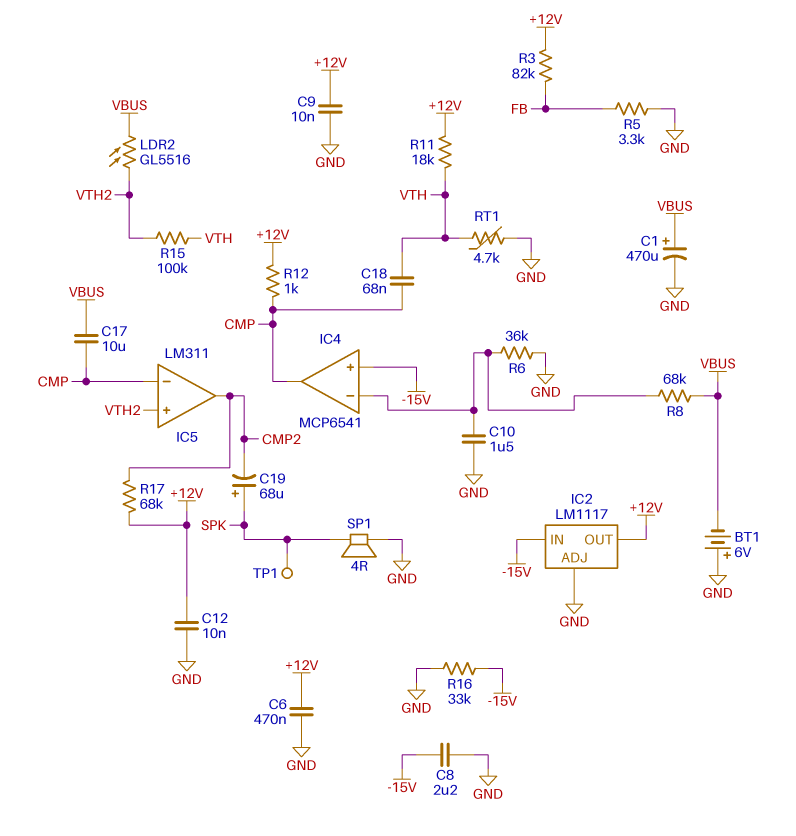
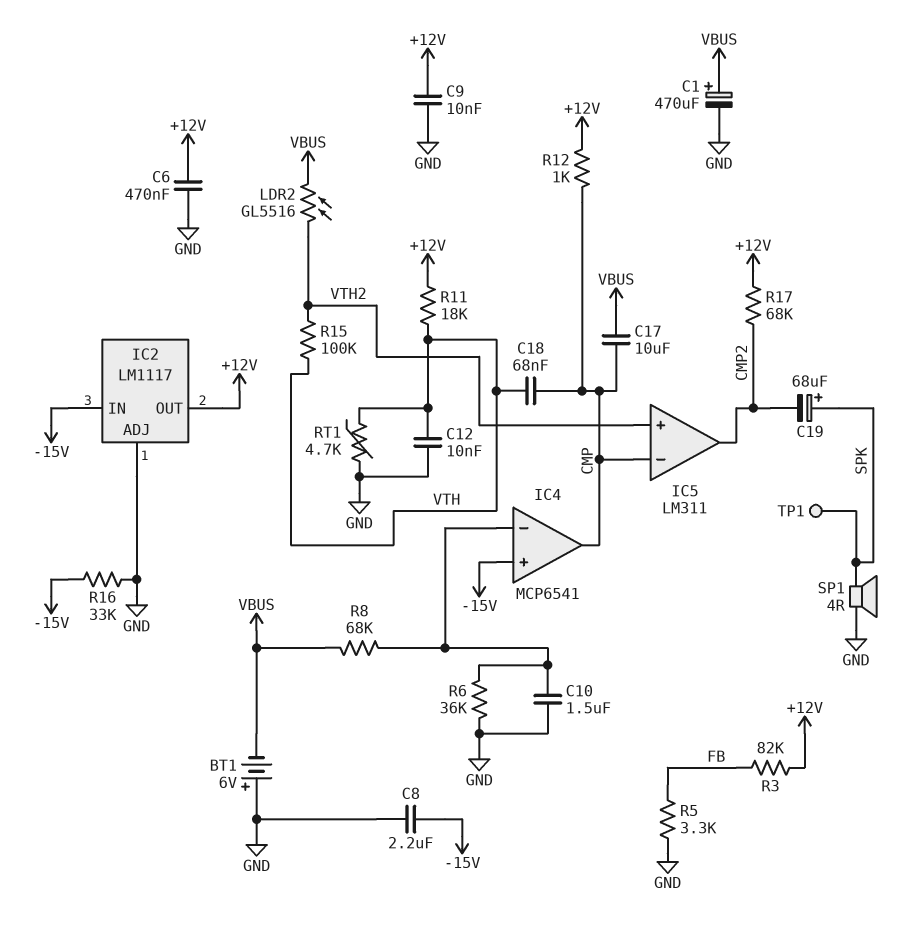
C12: 10nF (+12V, GND) -> 10nF (GND, VTH)

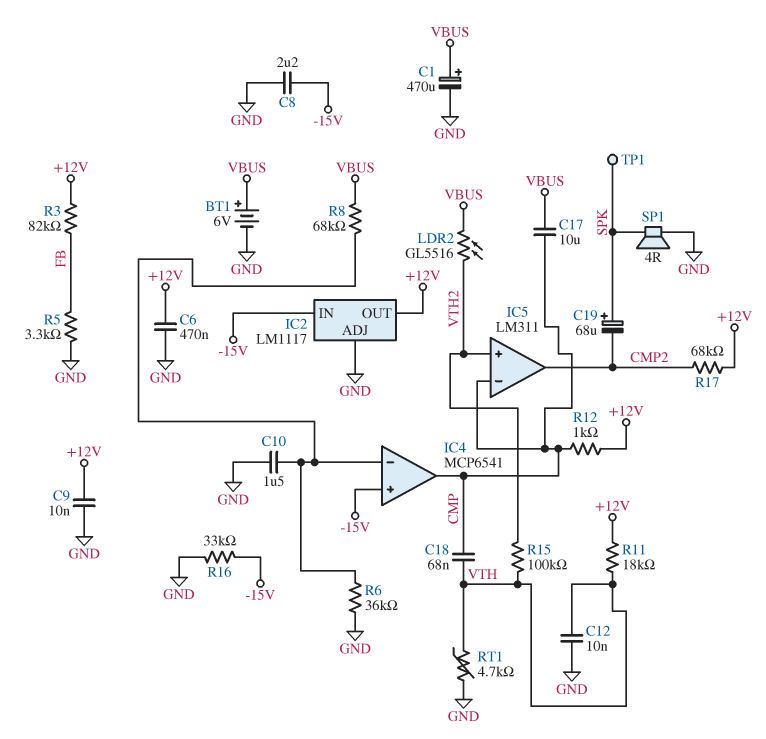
BT1: 6V (plus GND, minus VBUS) -> 6V (plus VBUS, minus GND)

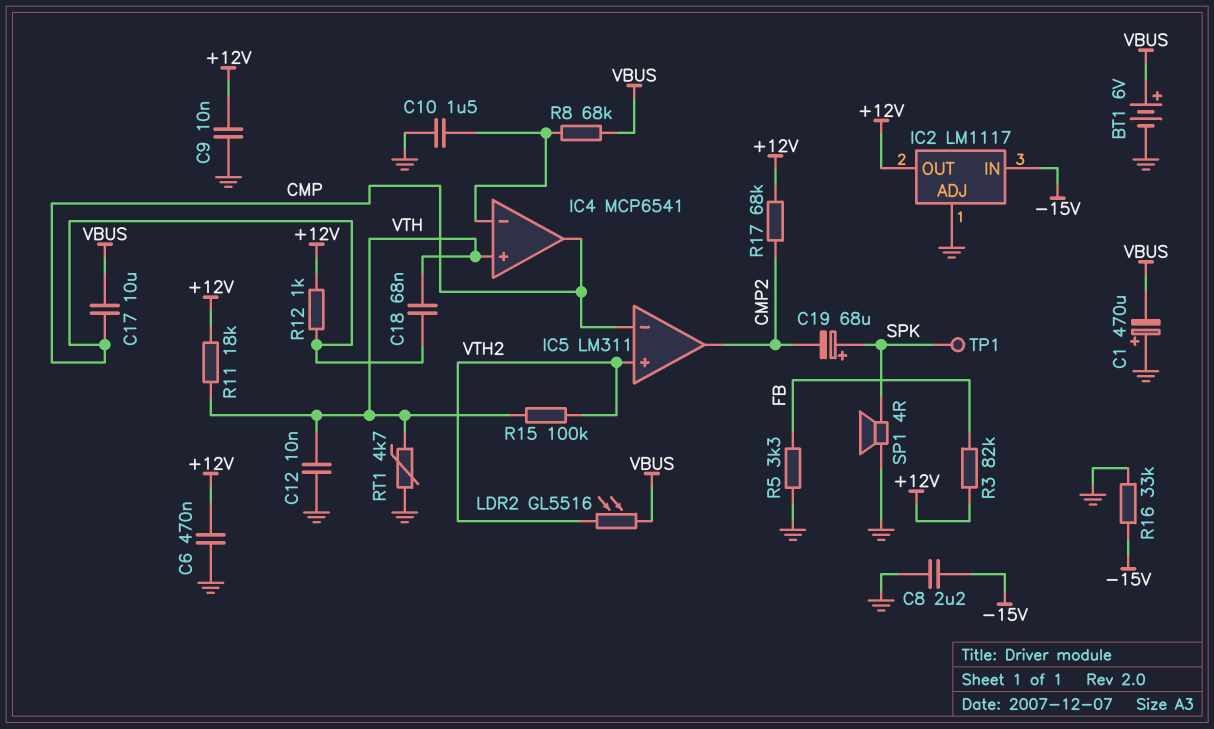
C1: 470uF (plus VBUS, minus GND) -> 470uF (plus GND, minus VBUS)
IC4 pin in+: -15V -> VTH
R6: 36k (GND, IC4/in-) -> none

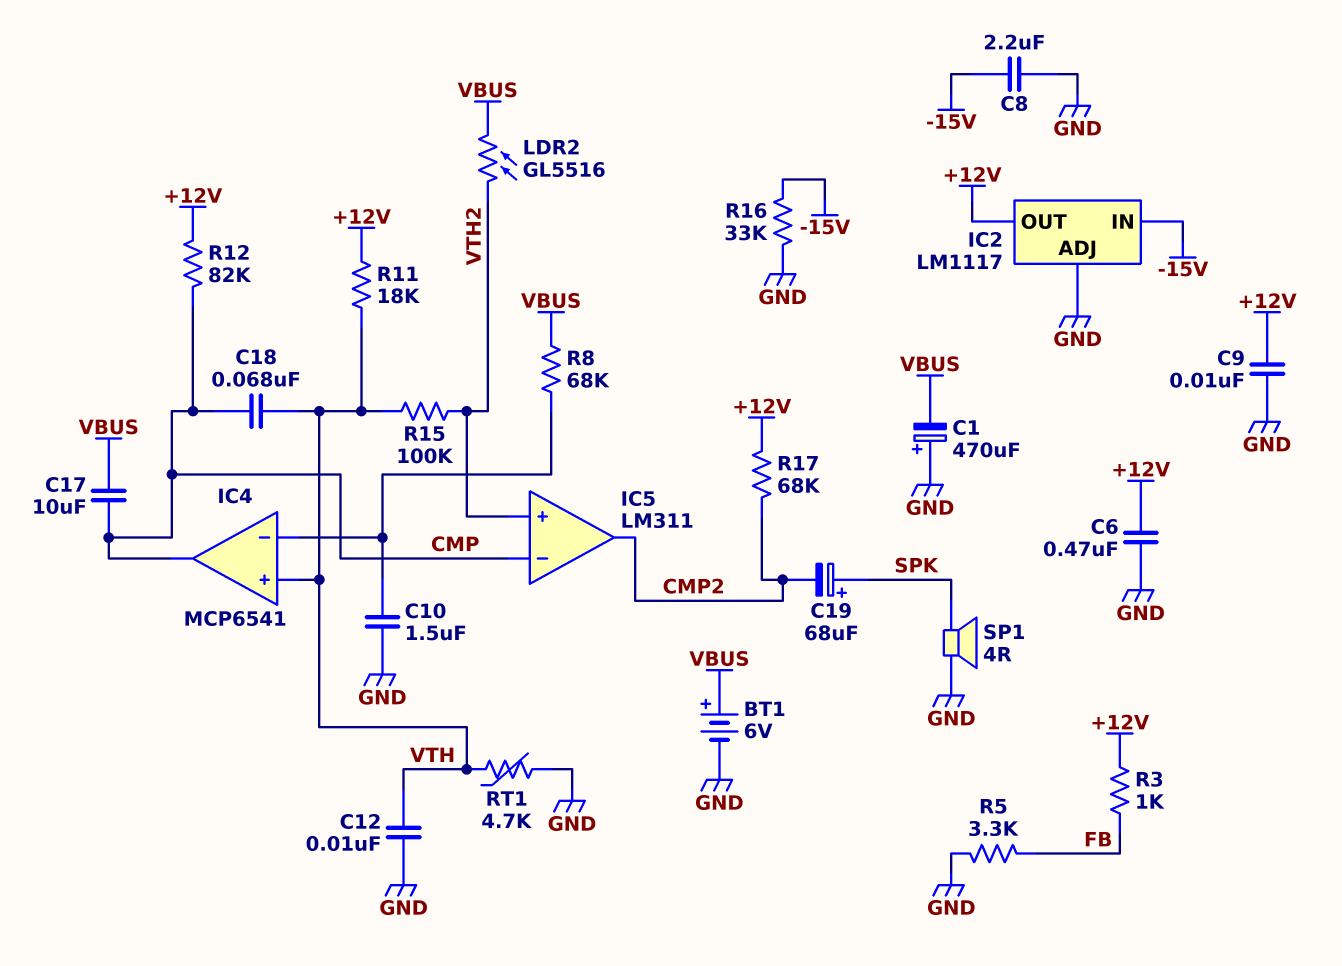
R3: 82k (+12V, FB) -> 1k (+12V, FB)
R12: 1k (+12V, CMP) -> 82k (+12V, CMP)
TP1: test point (SPK) -> none

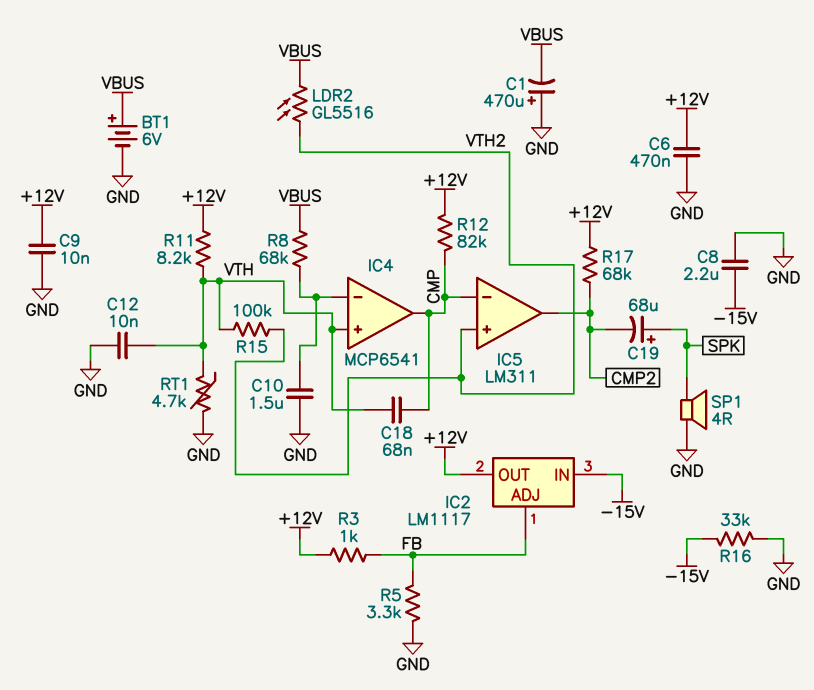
C17: 10uF (CMP, VBUS) -> none
IC2 pin ADJ: GND -> FB
R11: 18k (+12V, VTH) -> 8.2k (+12V, VTH)

